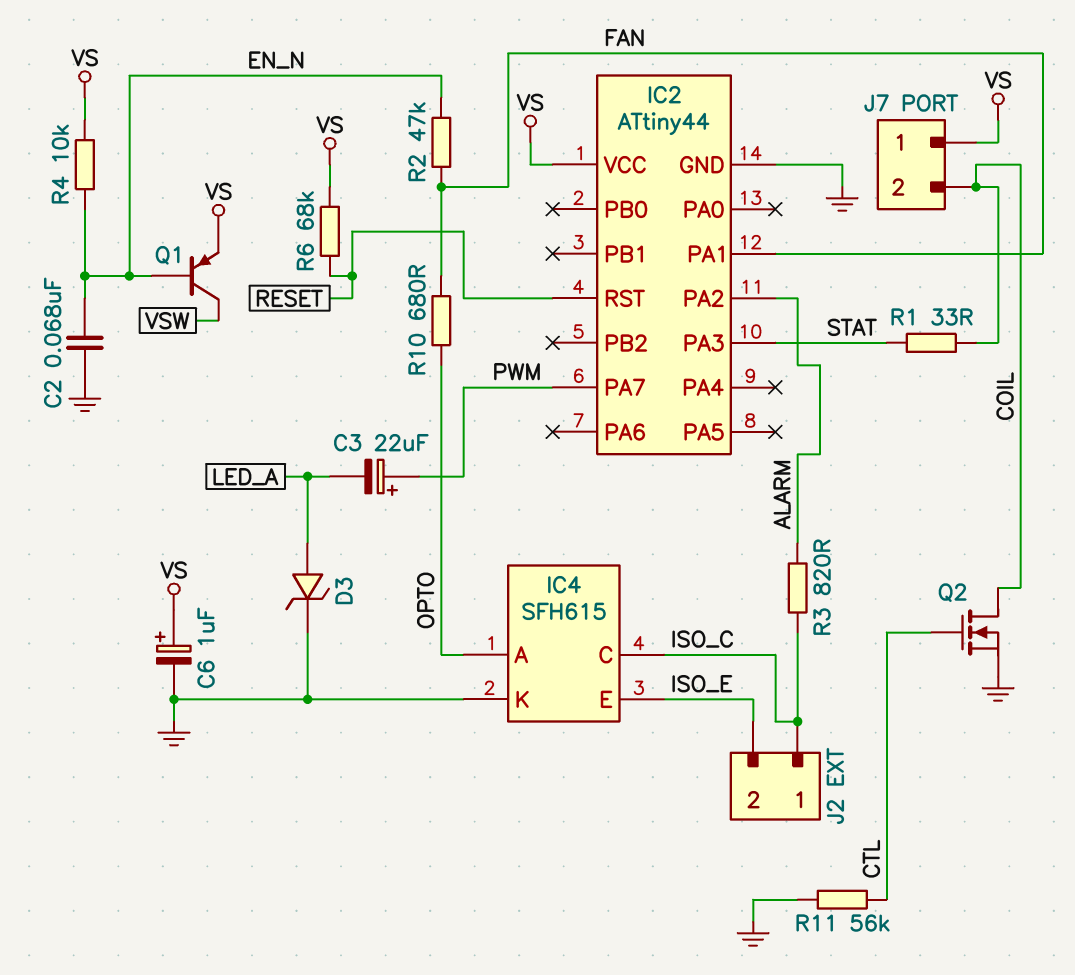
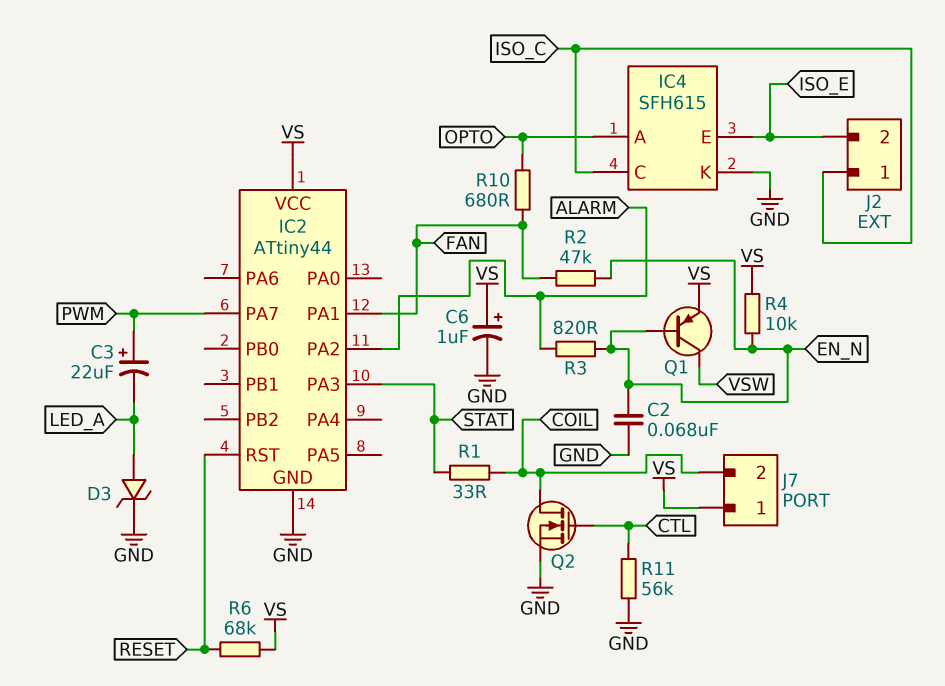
R3: 820 (ALARM, ISO_C) -> 820 (ALARM, EN_N)

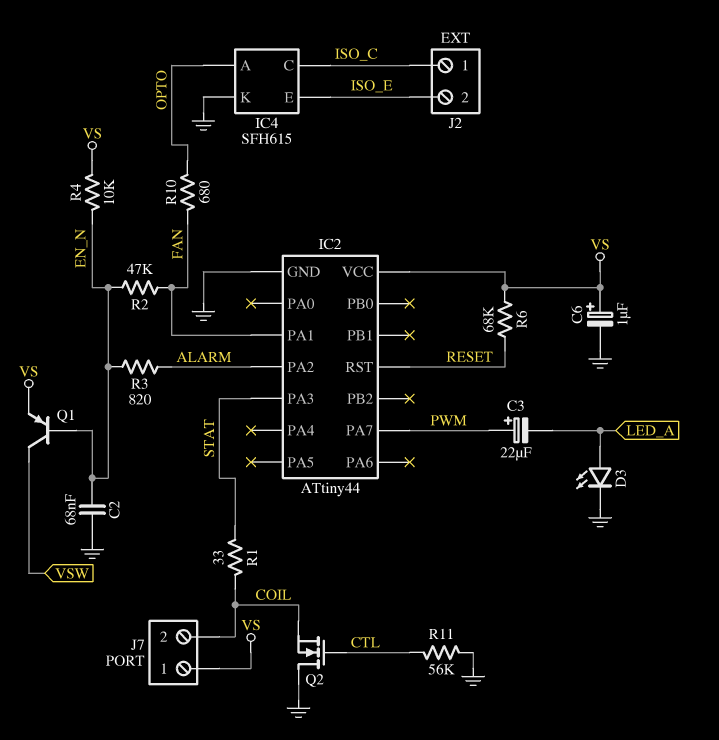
D3: zener (A LED_A, K GND) -> LED (A LED_A, K GND)
Q2: NMOS (G CTL, D COIL, S GND) -> NMOS (G CTL, D GND, S COIL)

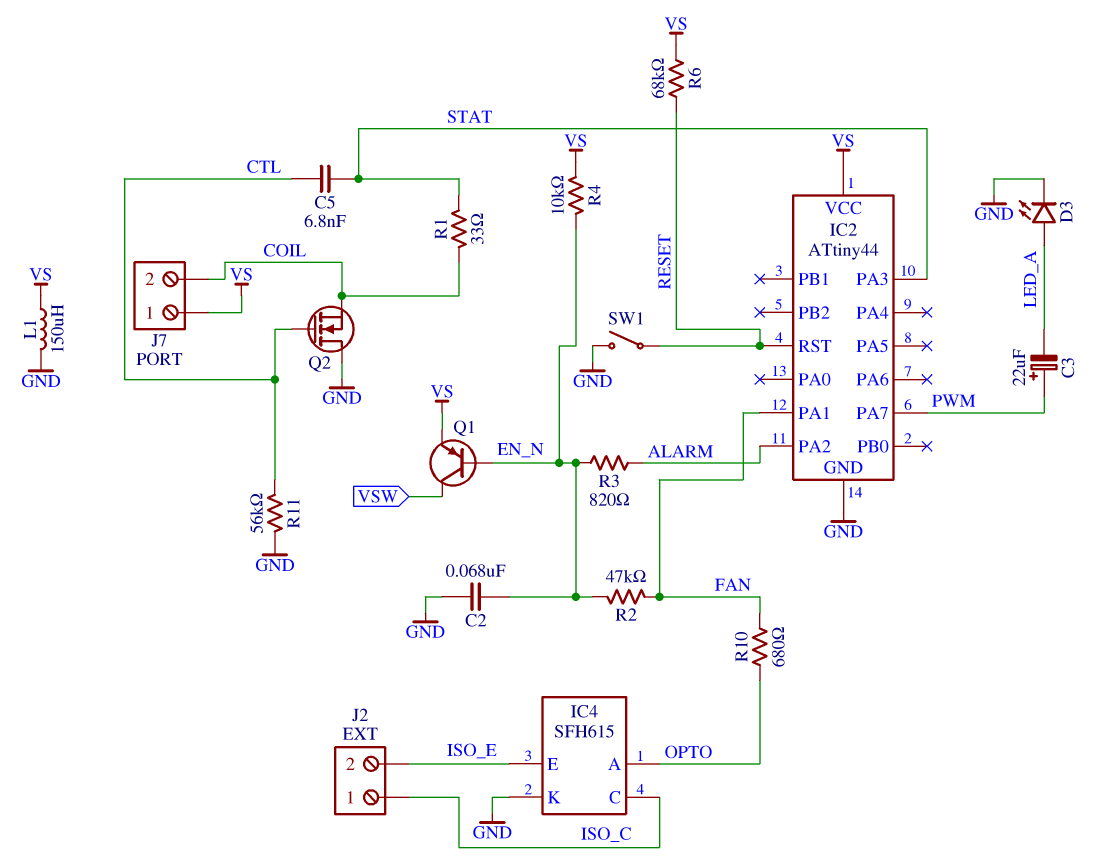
C5: none -> 6.8nF (CTL, STAT)
C6: 1uF (plus VS, minus GND) -> none
L1: none -> 150uH (GND, VS)
SW1: none -> switch (GND, RESET)

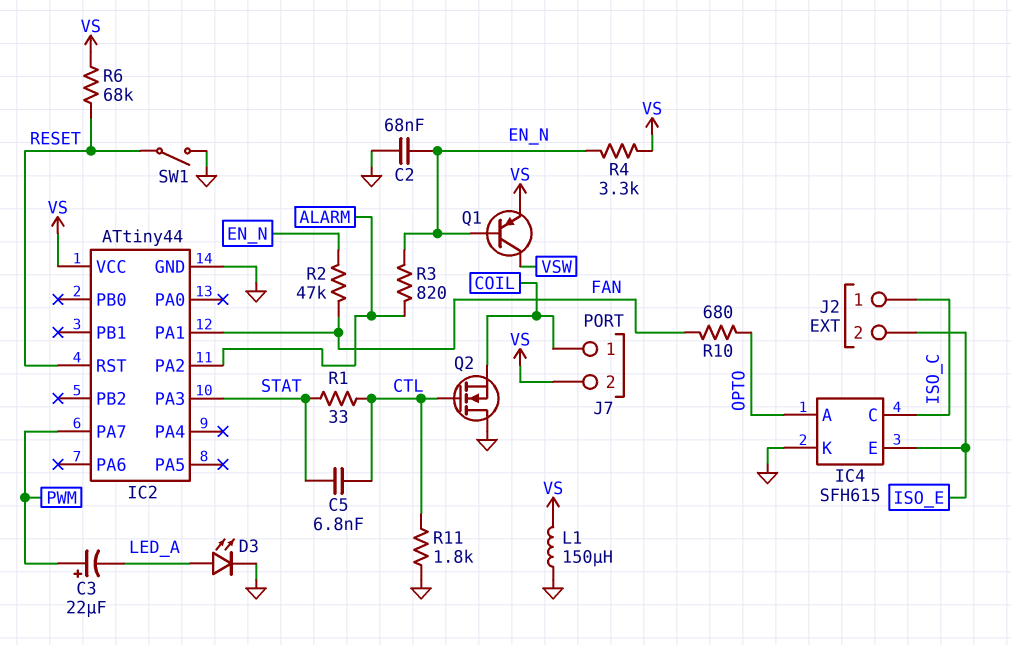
J7 pin 1: VS -> COIL
J7 pin 2: COIL -> VS
R1: 33 (COIL, STAT) -> 33 (CTL, STAT)
R4: 10k (EN_N, VS) -> 3.3k (EN_N, VS)
R11: 56k (CTL, GND) -> 1.8k (CTL, GND)

